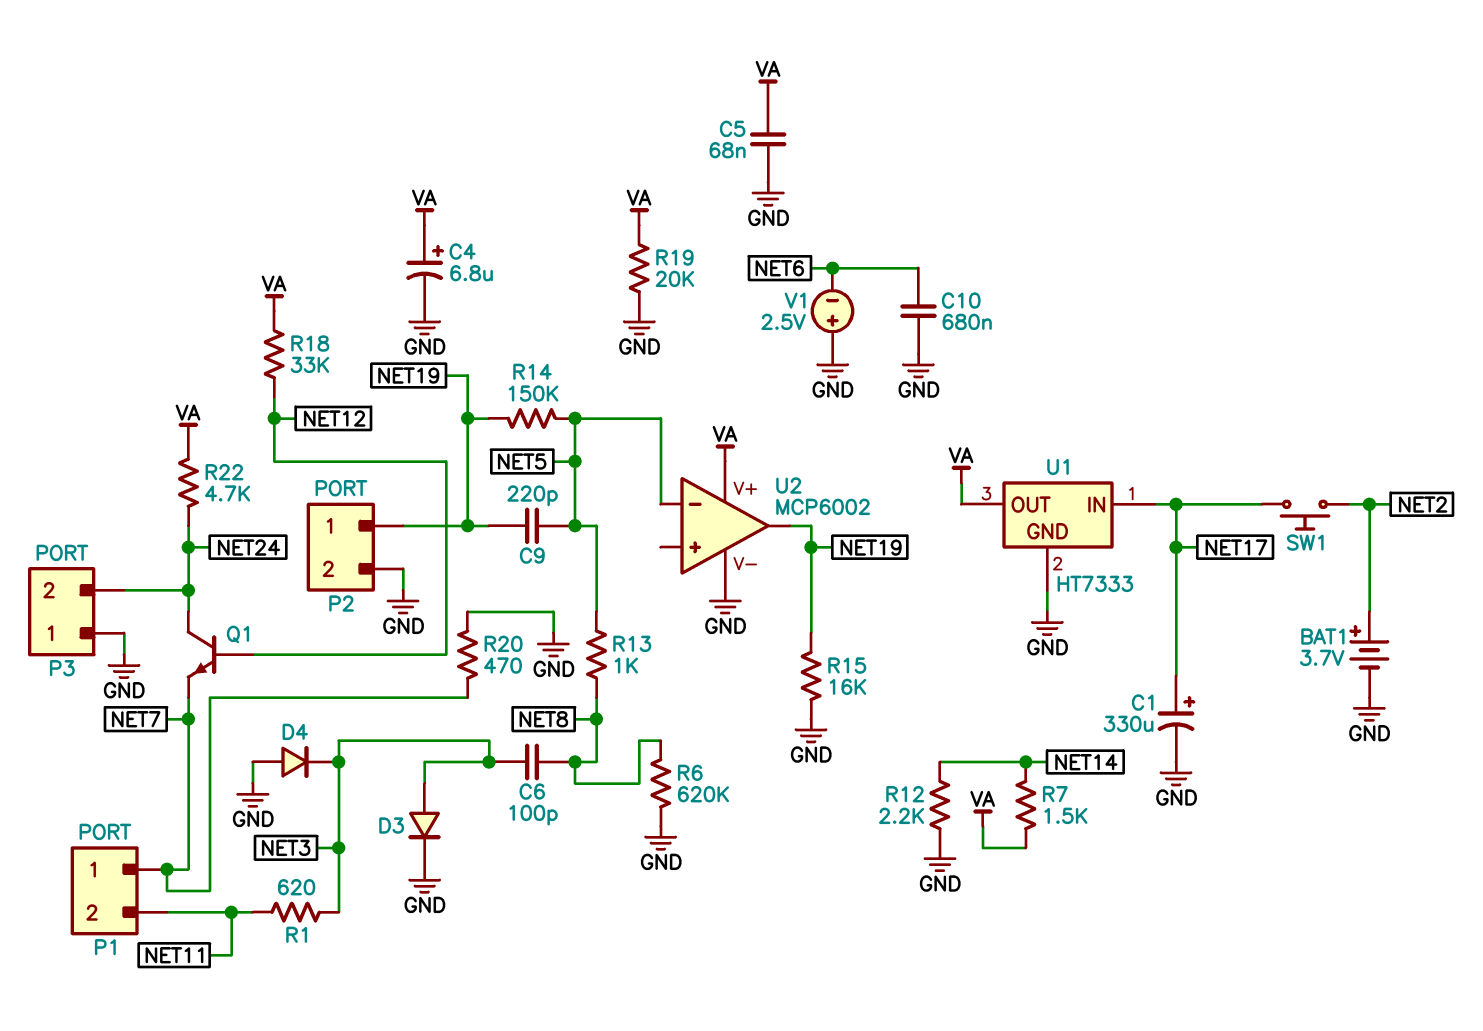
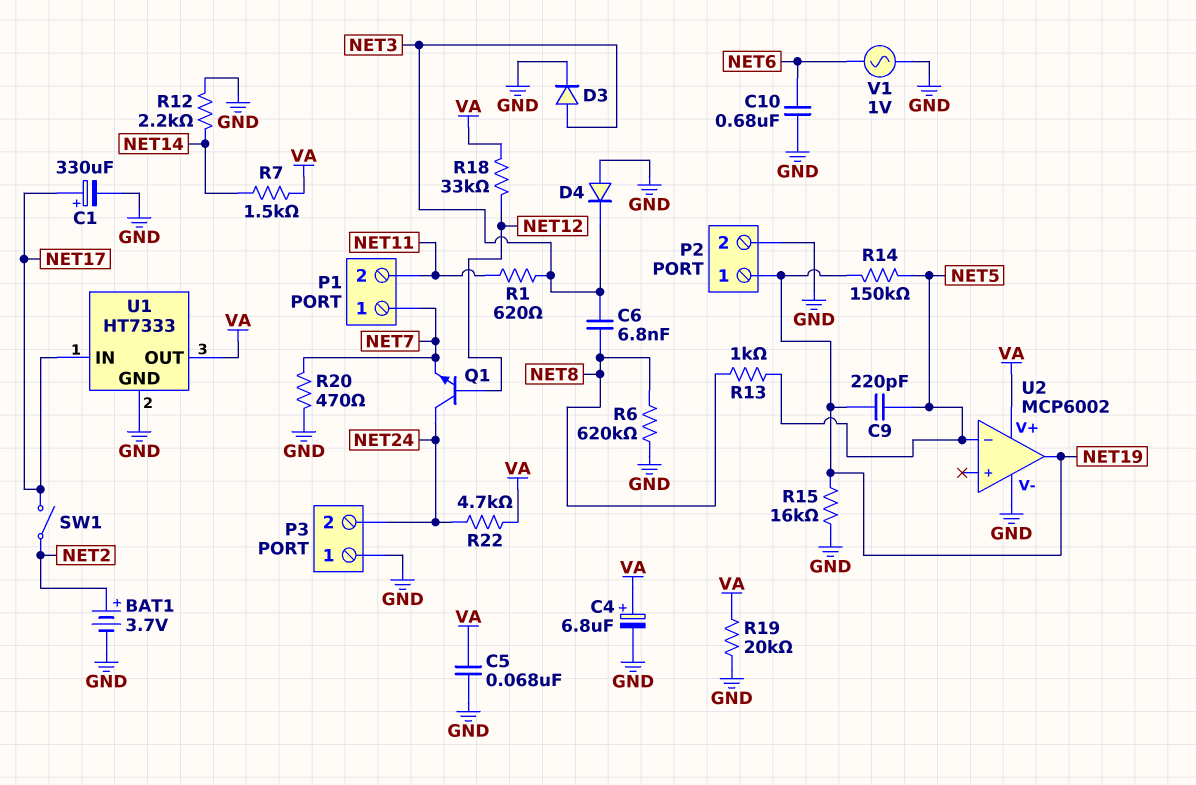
C6: 100pF (NET3, NET8) -> 6.8nF (NET3, NET8)
SW1: button (NET2, NET17) -> switch (NET2, NET17)
V1: 2.5V (plus GND, minus NET6) -> AC 1V (GND, NET6)

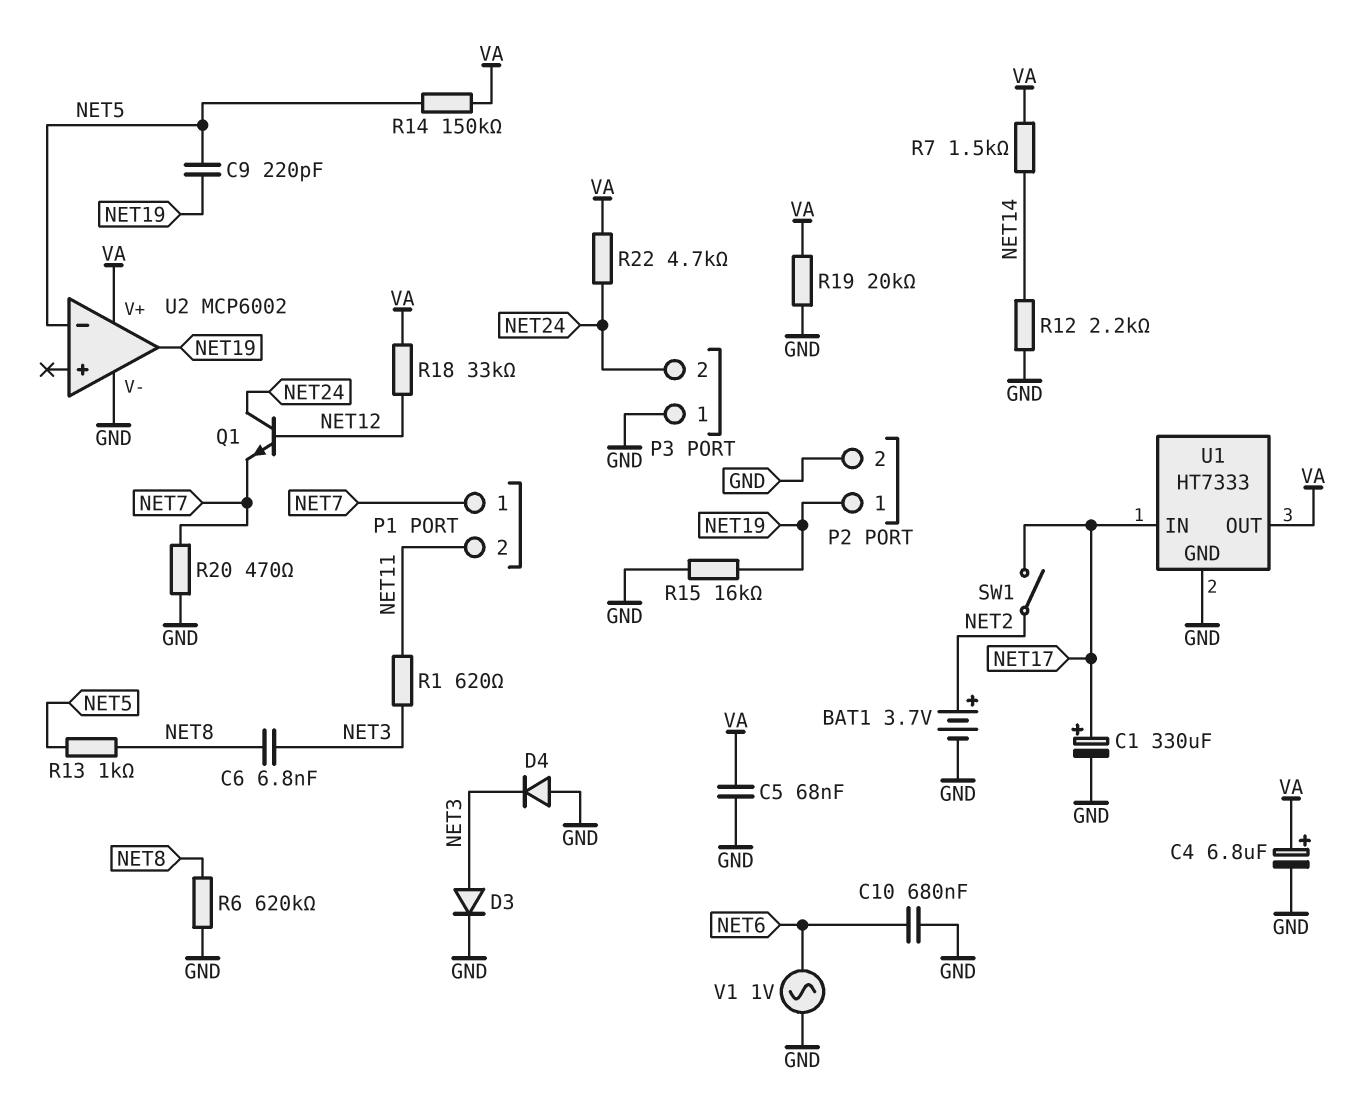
R14: 150k (NET5, NET19) -> 150k (NET5, VA)

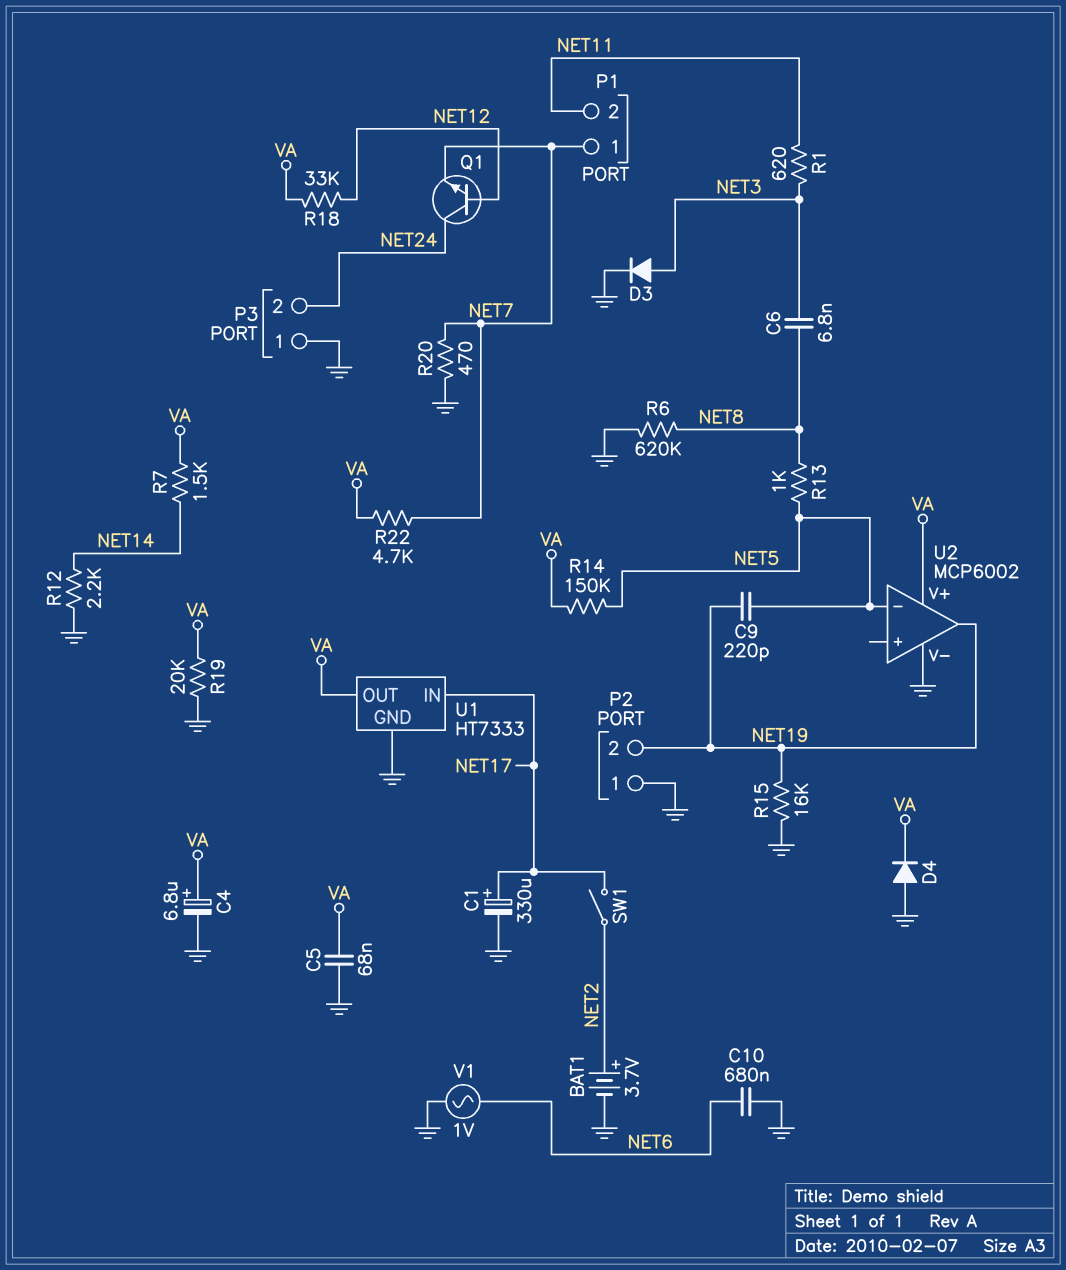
D4: diode (A GND, K NET3) -> diode (A GND, K VA)
P2 pin 1: NET19 -> GND
P2 pin 2: GND -> NET19
R22: 4.7k (NET24, VA) -> 4.7k (NET7, VA)

